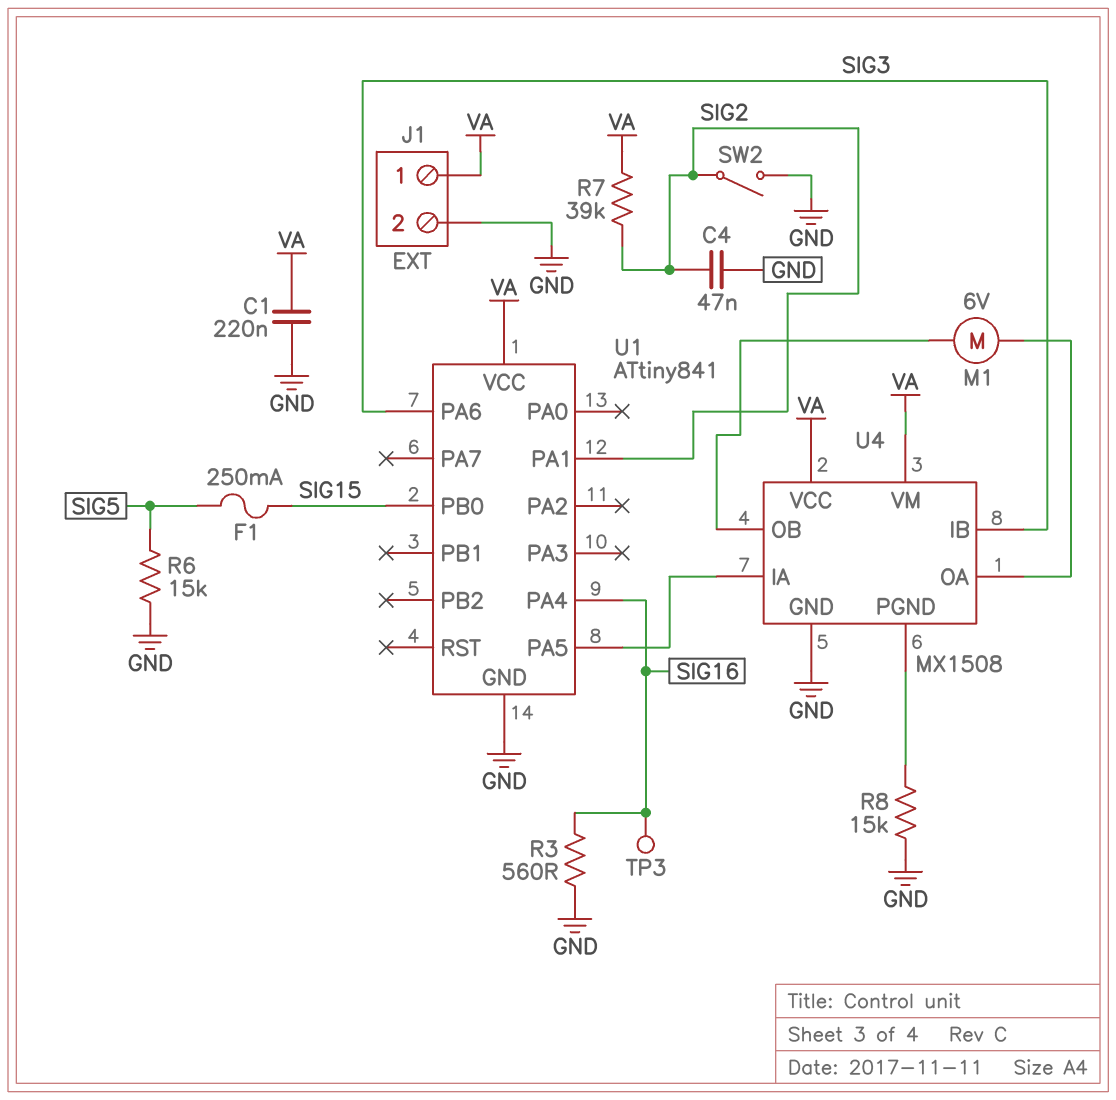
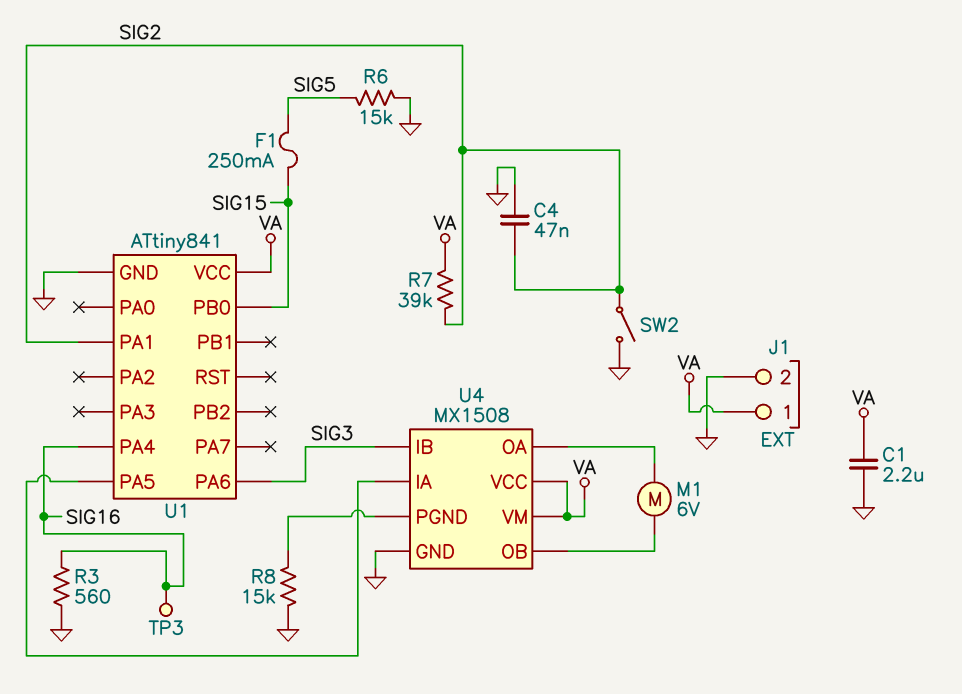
C1: 220nF (GND, VA) -> 2.2uF (GND, VA)

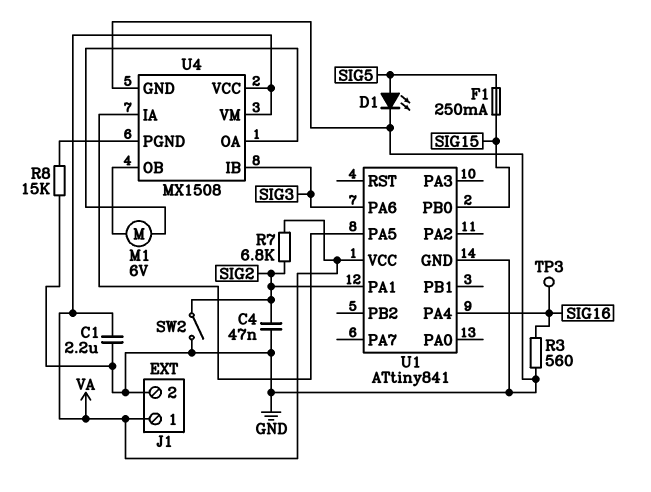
D1: none -> LED (A SIG5, K GND)
R6: 15k (GND, SIG5) -> none
R7: 39k (SIG2, VA) -> 6.8k (SIG2, VA)

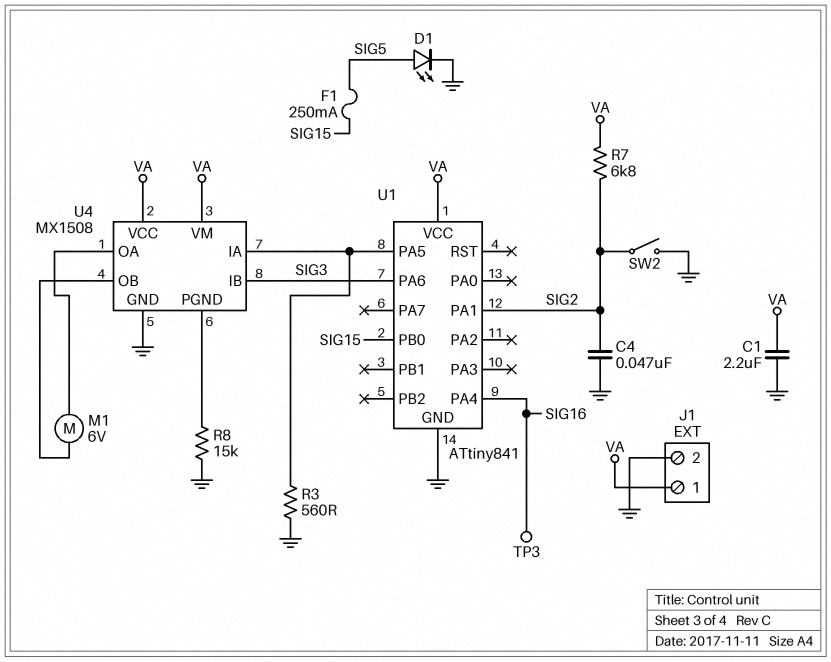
R3: 560 (GND, SIG16) -> 560 (GND, U1/PA5)

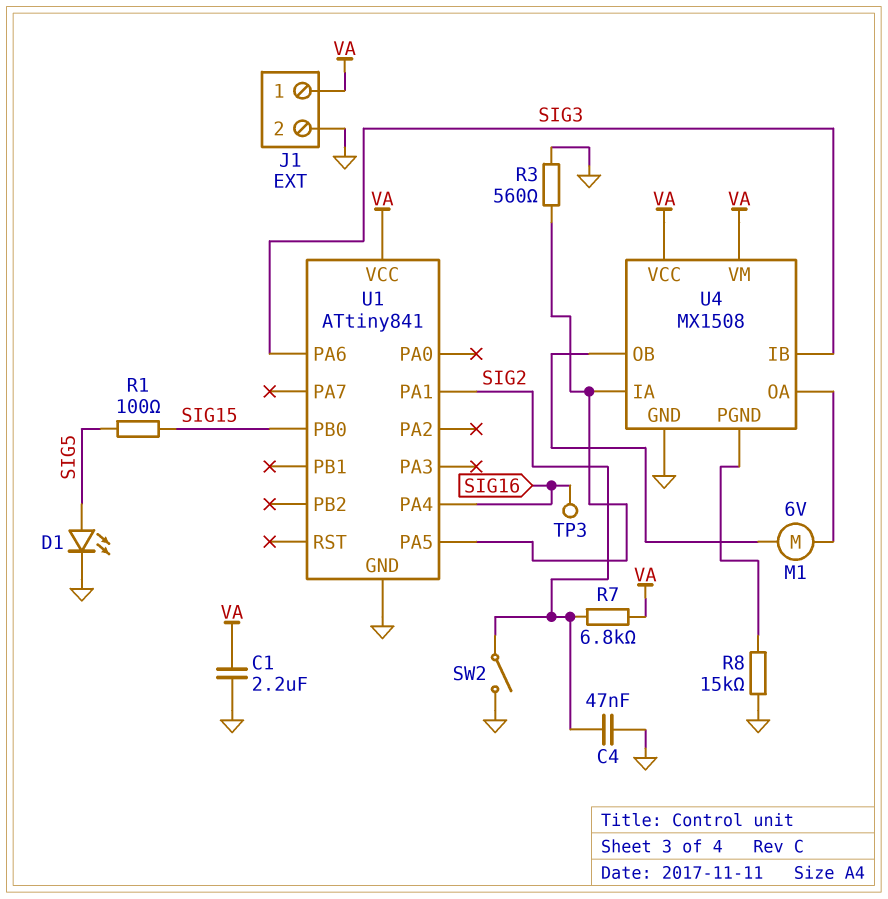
F1: 250mA (SIG5, SIG15) -> none
R1: none -> 100 (SIG5, SIG15)

